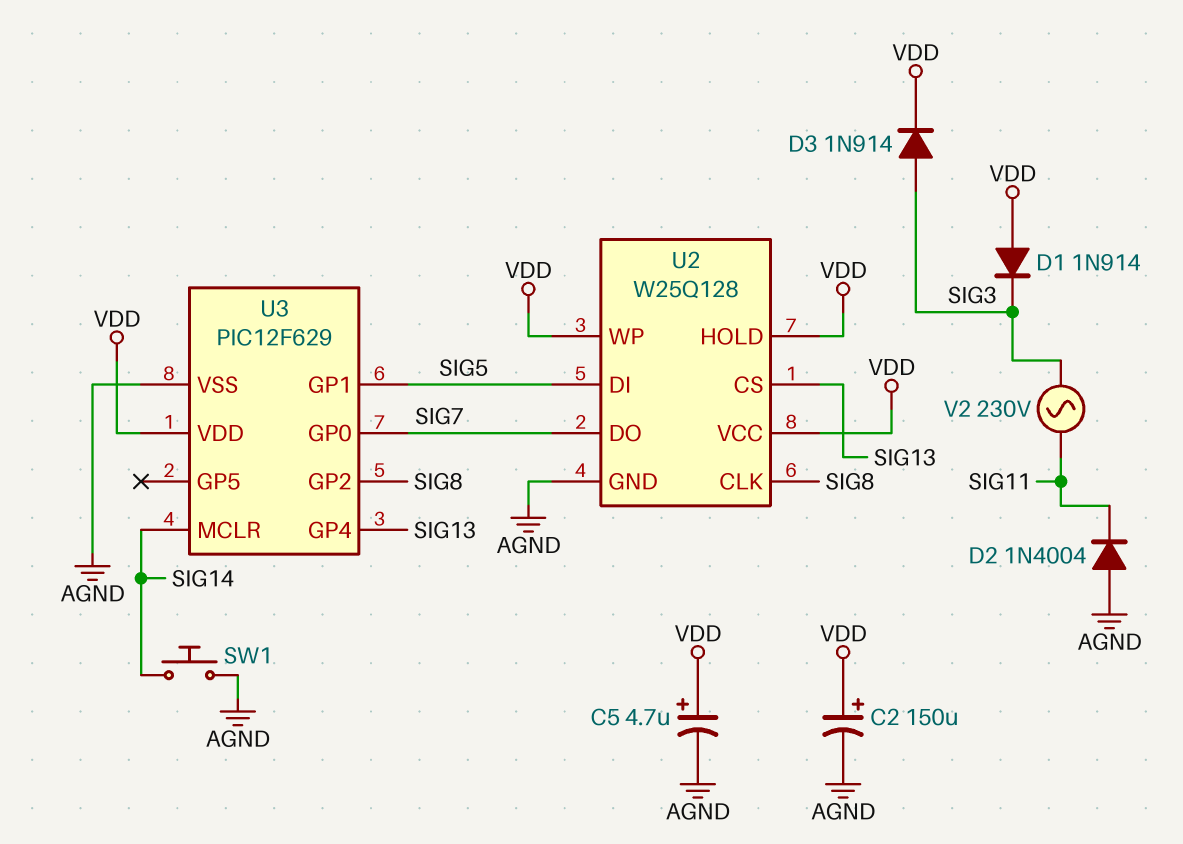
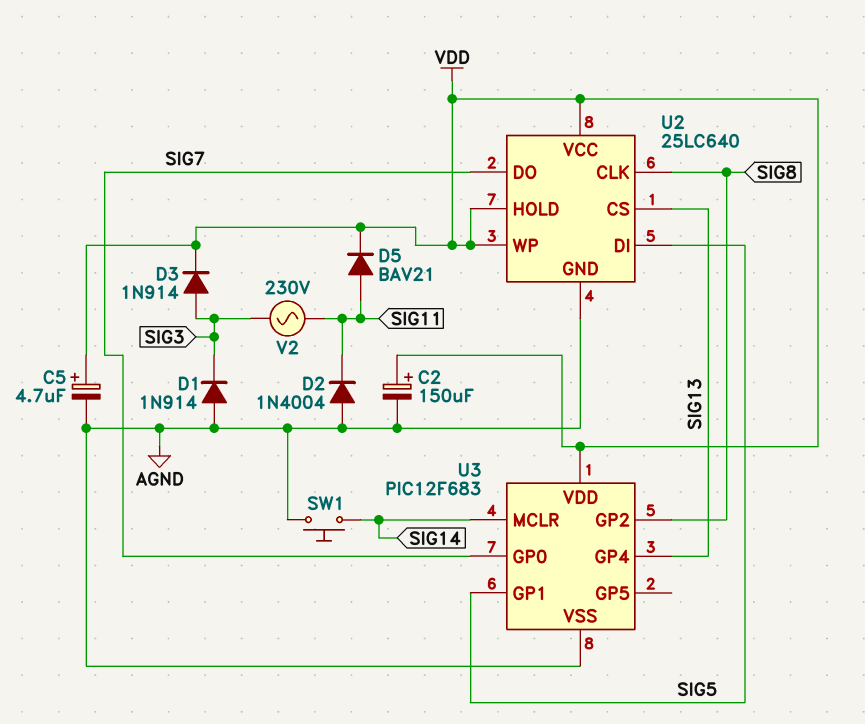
D1: diode 1N914 (A VDD, K SIG3) -> diode 1N914 (A AGND, K SIG3)
D5: none -> diode BAV21 (A SIG11, K VDD)
U2: W25Q128 -> 25LC640
U3: PIC12F629 -> PIC12F683

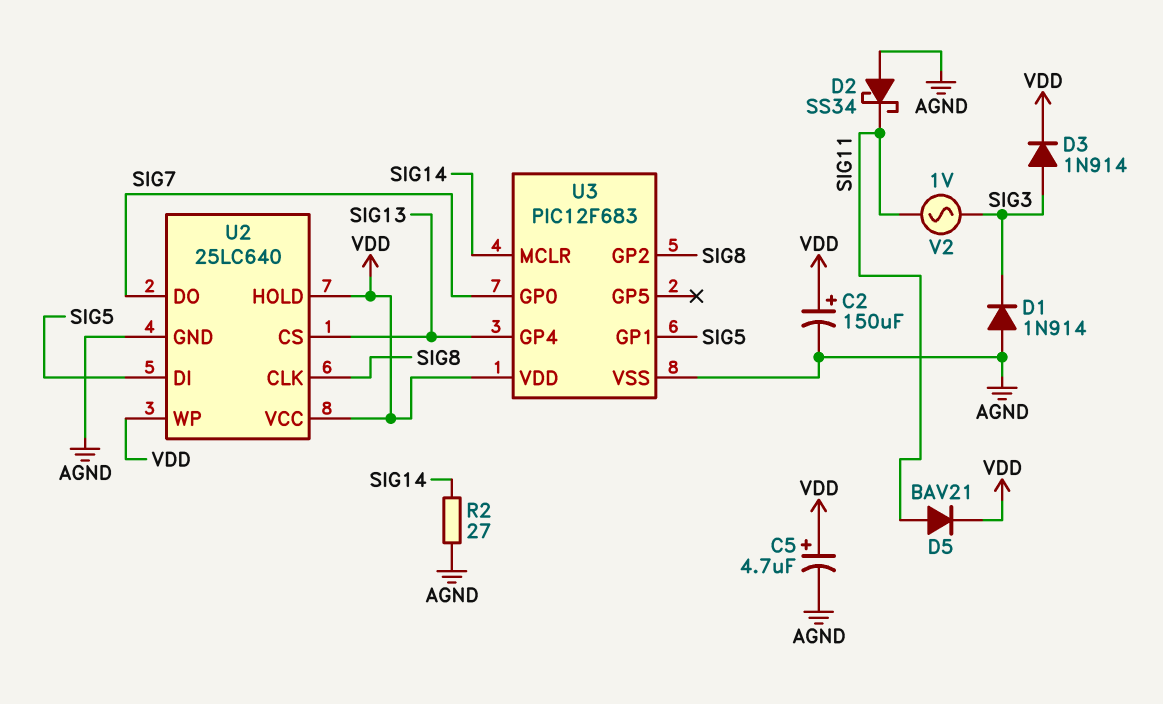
D2: diode 1N4004 (A AGND, K SIG11) -> schottky SS34 (A AGND, K SIG11)
R2: none -> 27 (AGND, SIG14)
SW1: button (AGND, SIG14) -> none
V2: AC 230V (SIG3, SIG11) -> AC 1V (SIG3, SIG11)

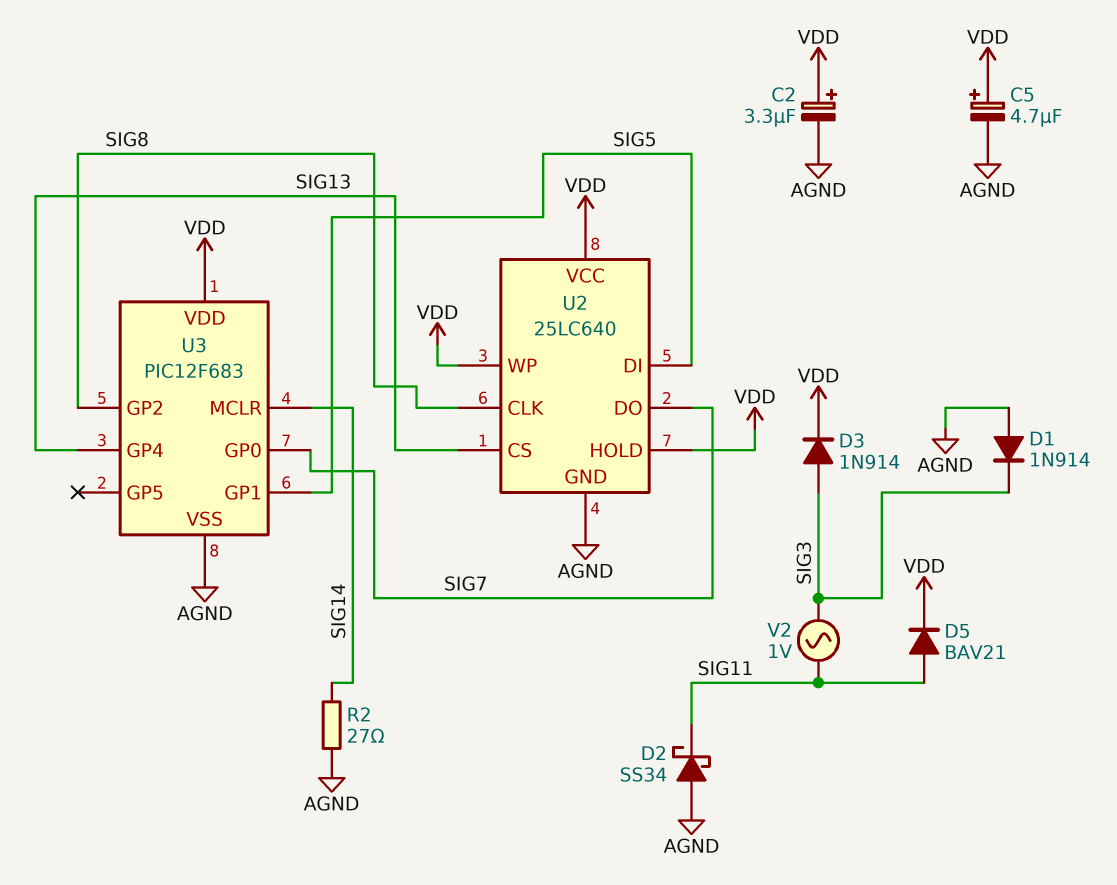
C2: 150uF (plus VDD, minus AGND) -> 3.3uF (plus VDD, minus AGND)

